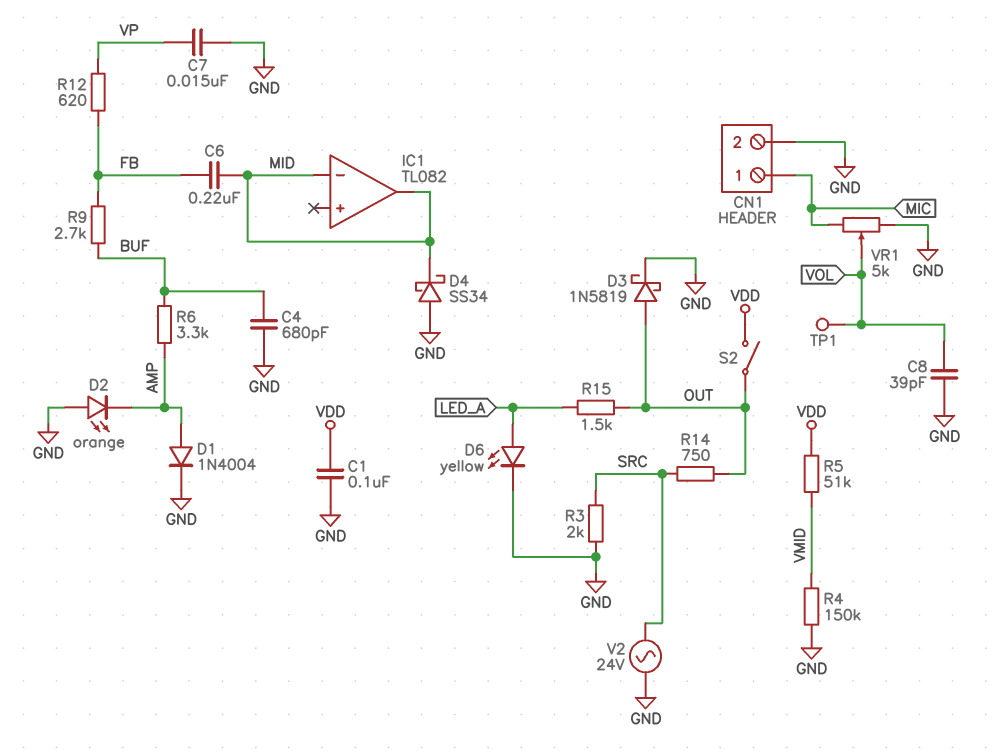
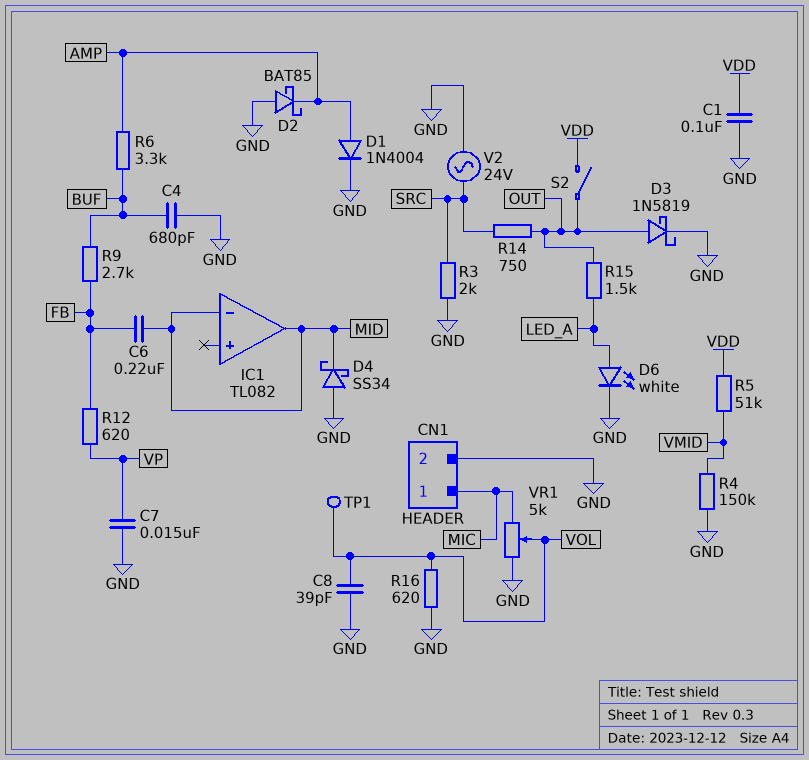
D2: LED orange (A GND, K AMP) -> schottky BAT85 (A GND, K AMP)
D6: LED yellow (A LED_A, K GND) -> LED white (A LED_A, K GND)
R16: none -> 620 (GND, VOL)

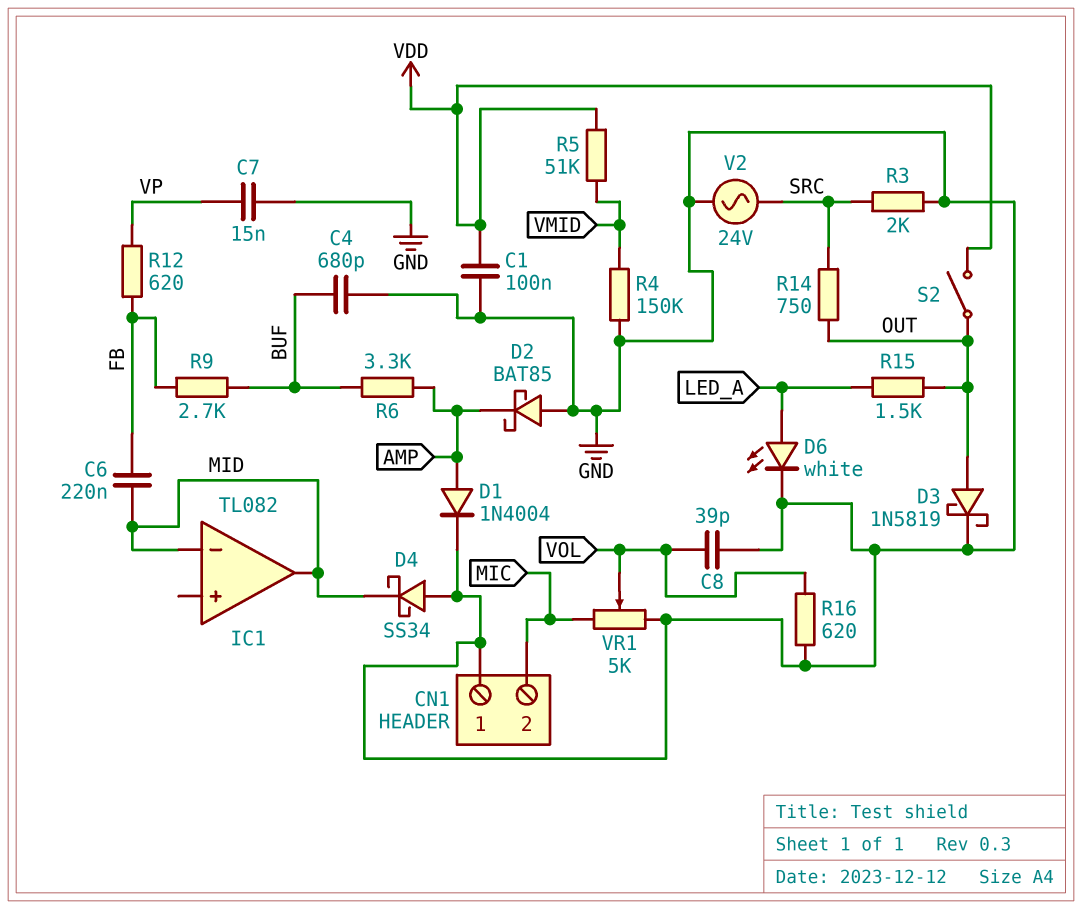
CN1 pin 1: MIC -> GND
CN1 pin 2: GND -> MIC
TP1: test point (VOL) -> none

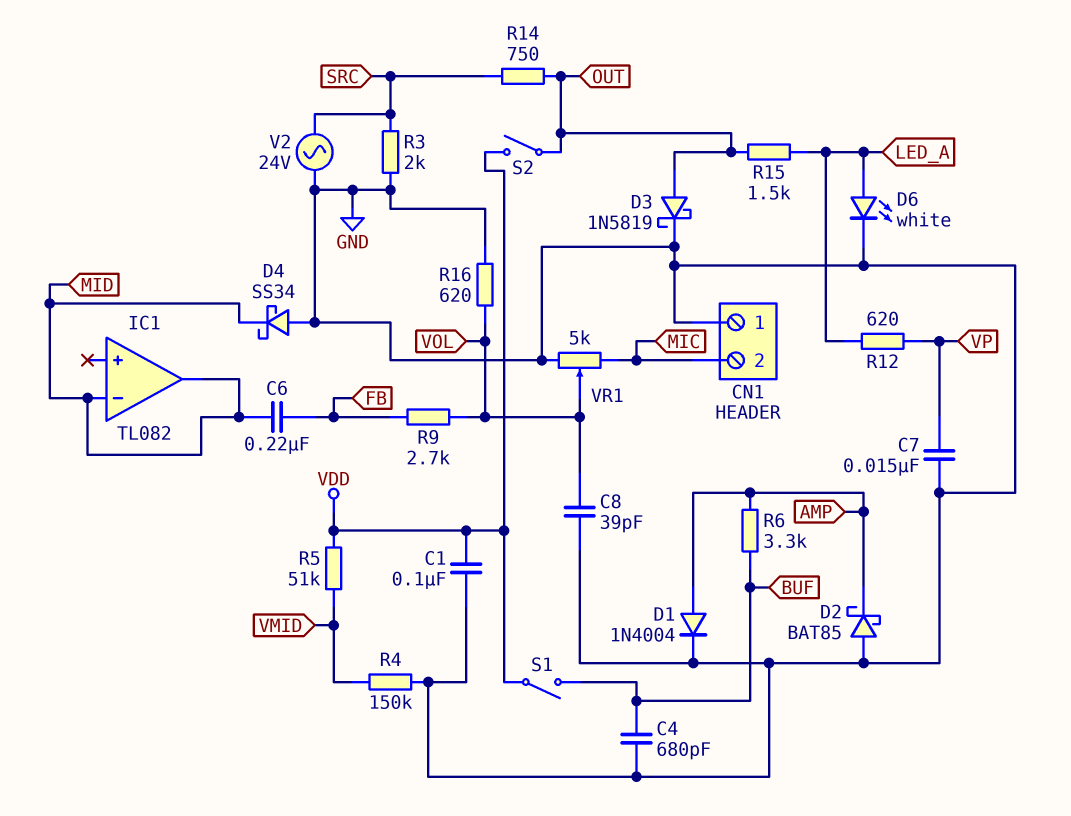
R9: 2.7k (BUF, FB) -> 2.7k (FB, VOL)
R12: 620 (FB, VP) -> 620 (LED_A, VP)
S1: none -> switch (BUF, VDD)

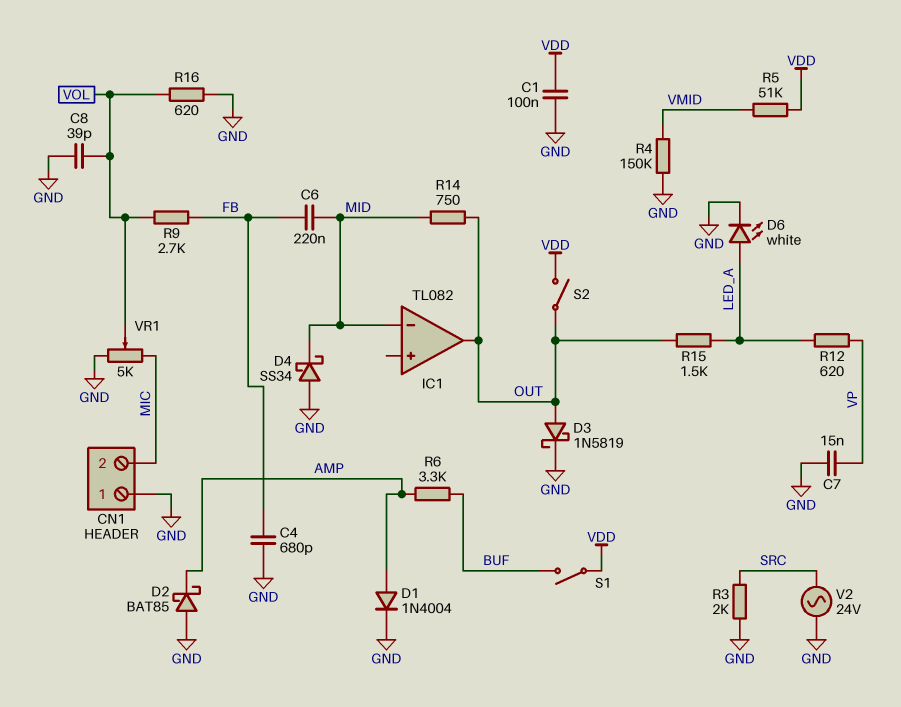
C4: 680pF (BUF, GND) -> 680pF (FB, GND)
IC1 pin out: MID -> OUT
R14: 750 (OUT, SRC) -> 750 (MID, OUT)

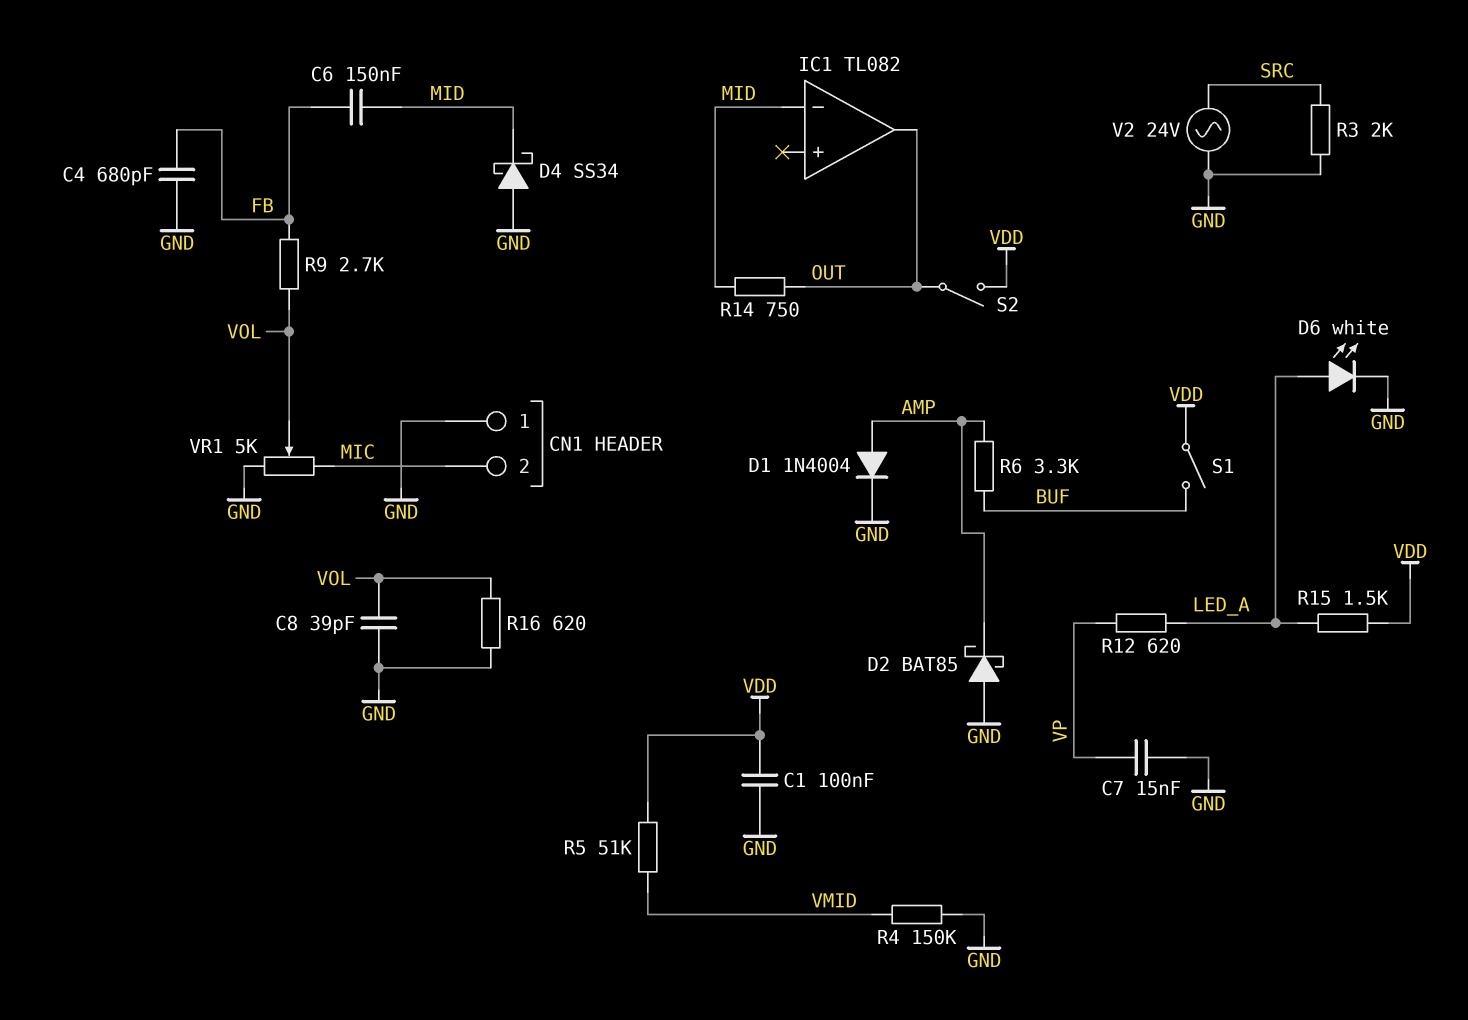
C6: 220nF (FB, MID) -> 150nF (FB, MID)
D3: schottky 1N5819 (A OUT, K GND) -> none
R15: 1.5k (LED_A, OUT) -> 1.5k (LED_A, VDD)

